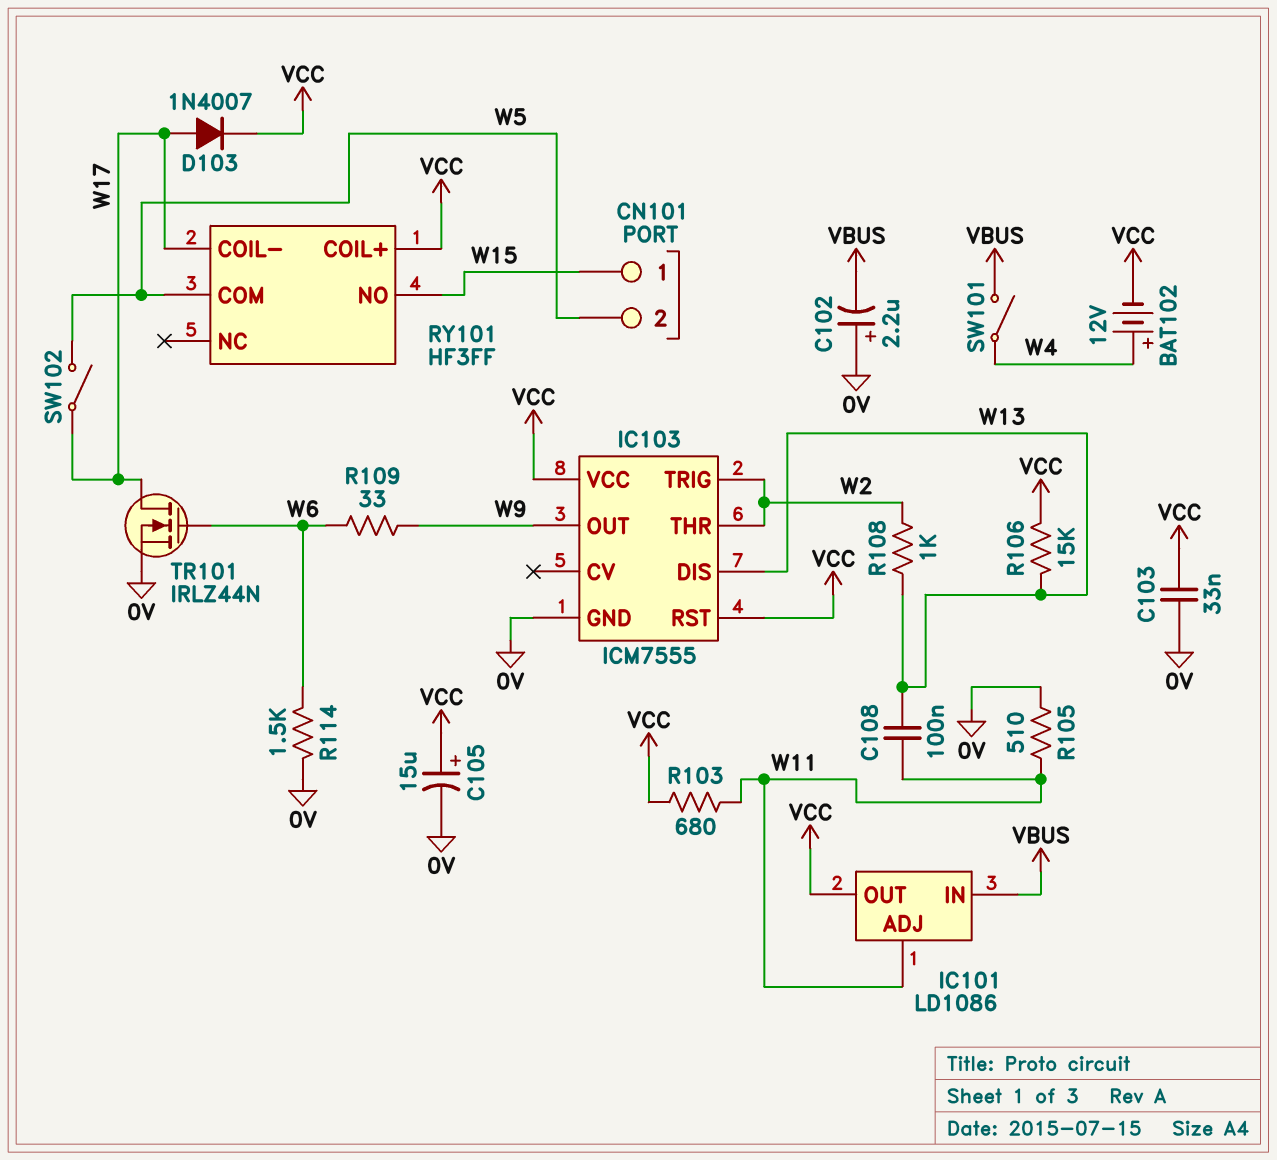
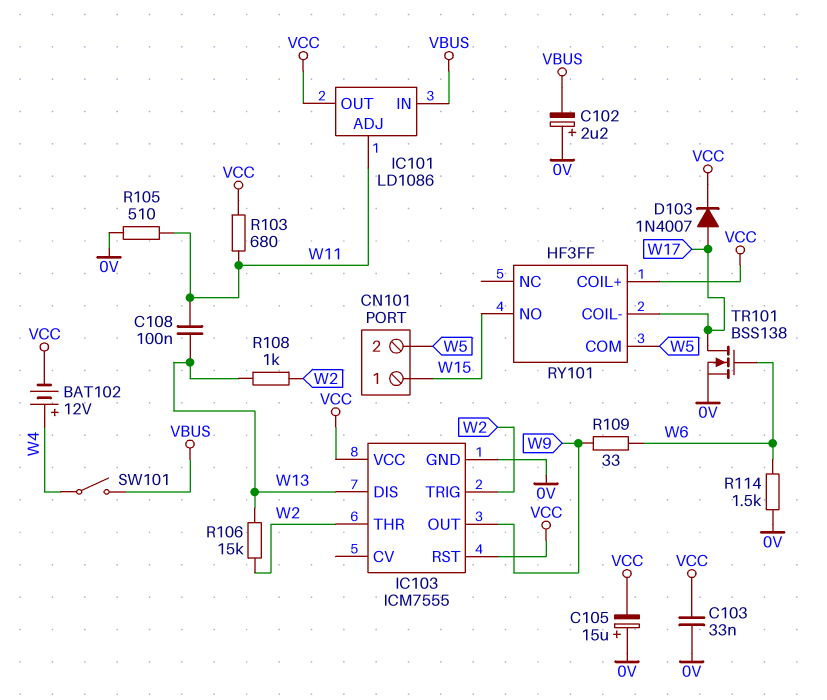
C105: 15uF (plus VCC, minus 0V) -> 15uF (plus 0V, minus VCC)
R106: 15k (VCC, W13) -> 15k (W2, W13)
SW102: switch (W5, W17) -> none
TR101: NMOS IRLZ44N (G W6, D W17, S 0V) -> NMOS BSS138 (G W6, D W17, S 0V)

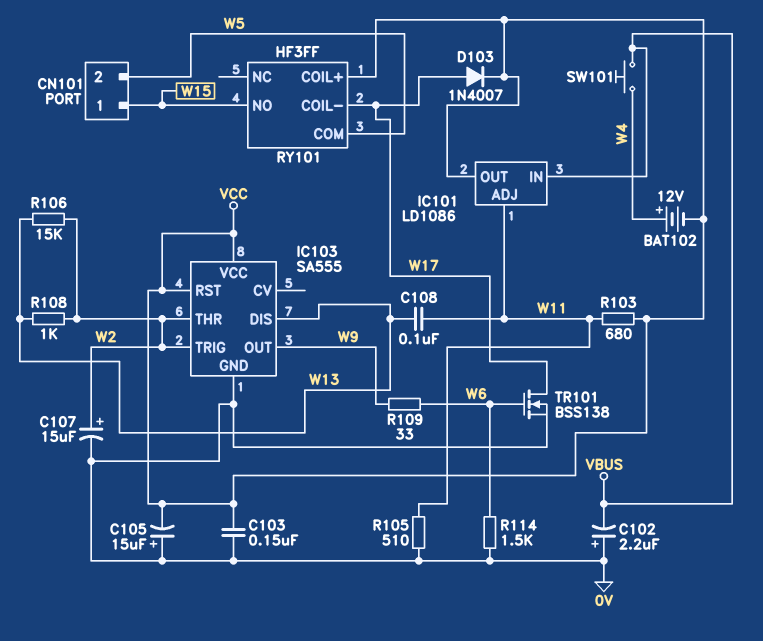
C103: 33nF (0V, VCC) -> 150nF (0V, VCC)
C107: none -> 15uF (plus W2, minus 0V)
IC103: ICM7555 -> SA555
SW101: switch (VBUS, W4) -> button (VBUS, W4)

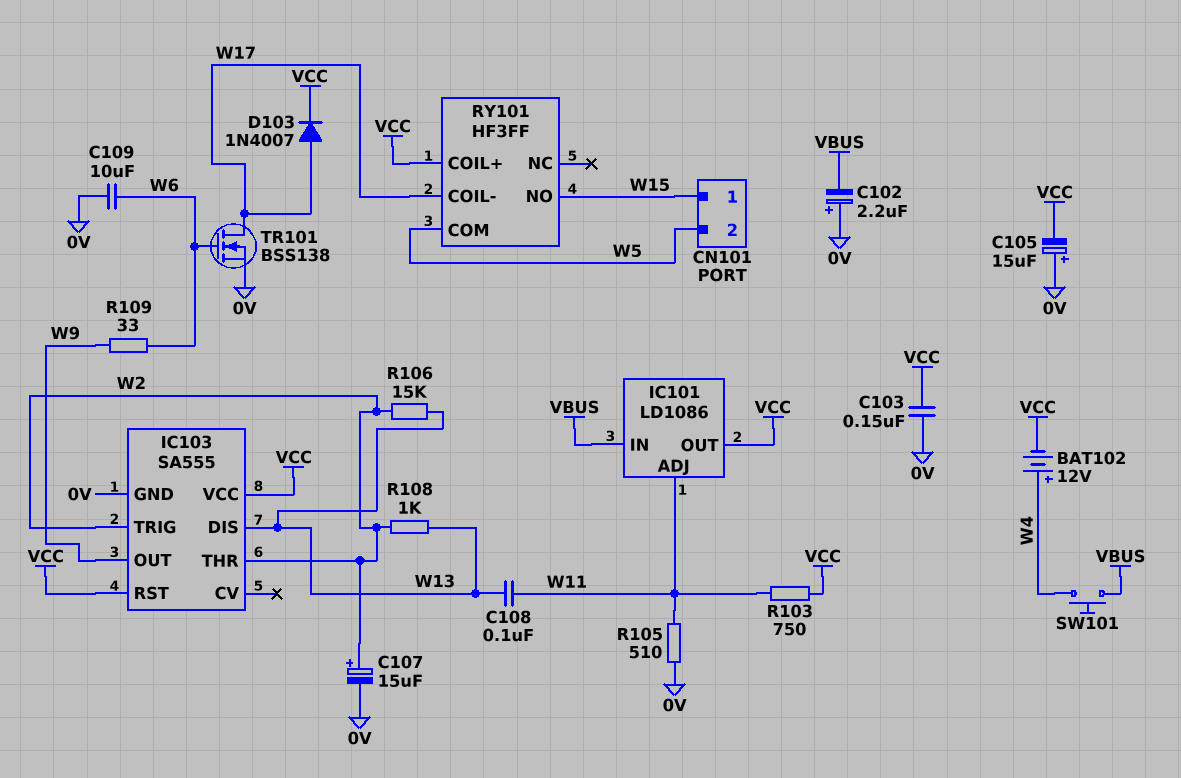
C109: none -> 10uF (0V, W6)
R103: 680 (VCC, W11) -> 750 (VCC, W11)
R114: 1.5k (0V, W6) -> none

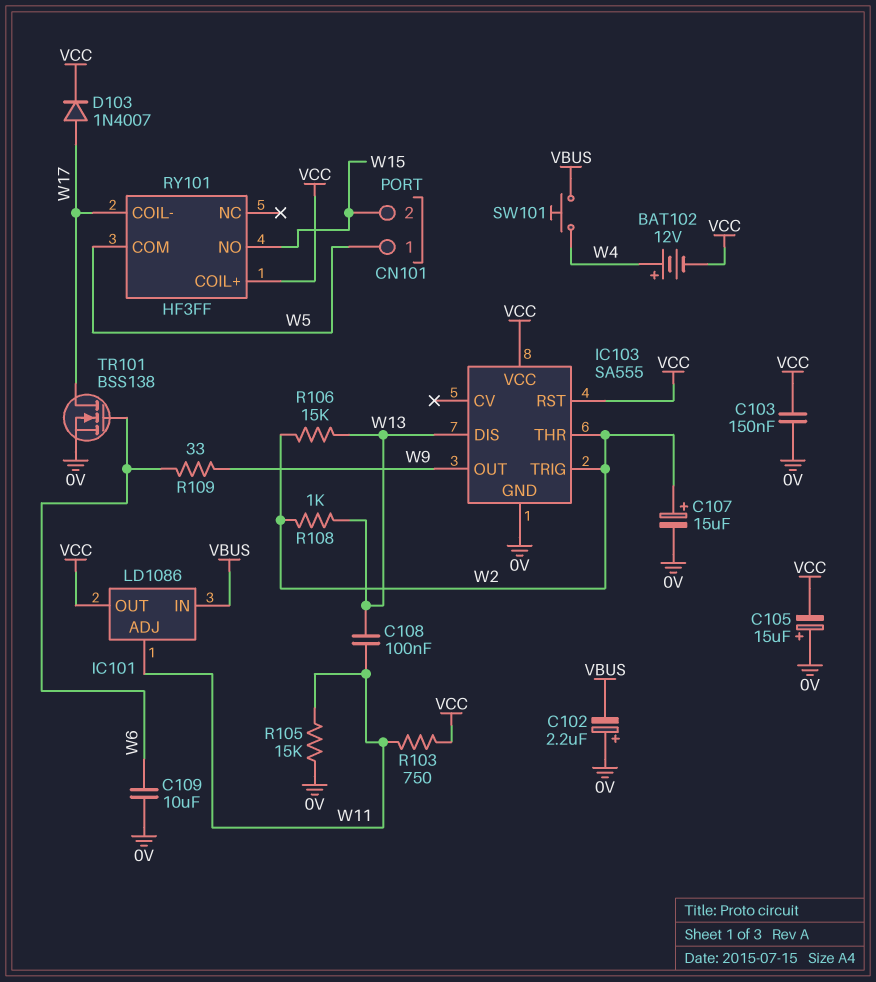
CN101 pin 1: W15 -> W5
CN101 pin 2: W5 -> W15
R105: 510 (0V, W11) -> 15k (0V, W11)

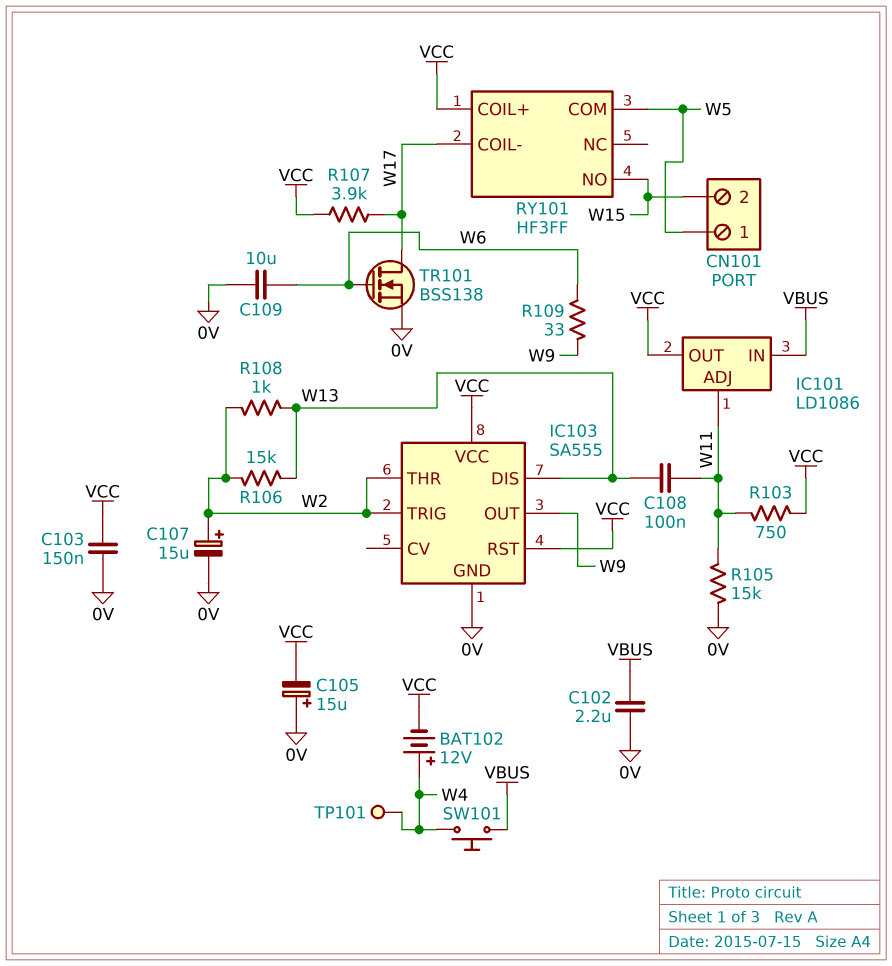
C102: 2.2uF (plus 0V, minus VBUS) -> 2.2uF (0V, VBUS)
D103: diode 1N4007 (A W17, K VCC) -> none
R107: none -> 3.9k (VCC, W17)
TP101: none -> test point (W4)

